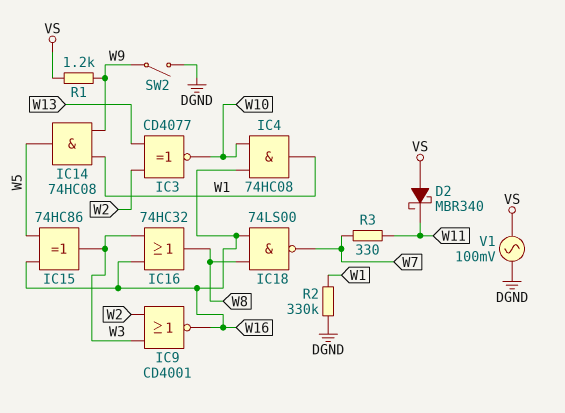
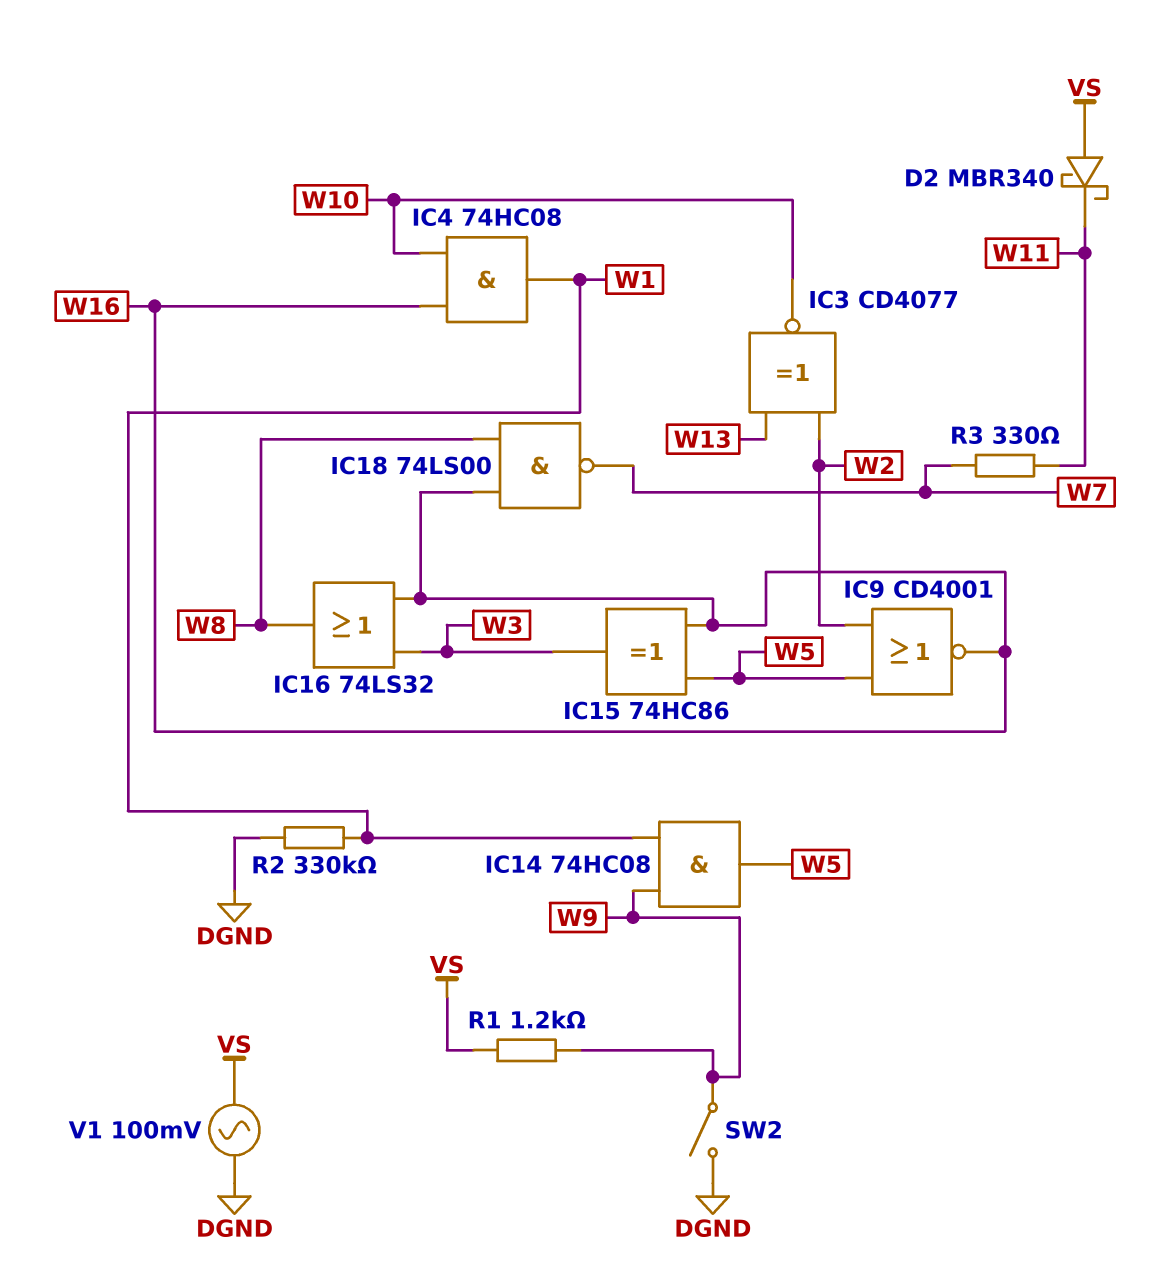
IC9: NOR CD4001 (in W2, in W3, out W16) -> NOR CD4001 (in W2, in W5, out W16)
IC16: OR 74HC32 (in W3, in W16, out W8) -> OR 74LS32 (in W3, in W16, out W8)

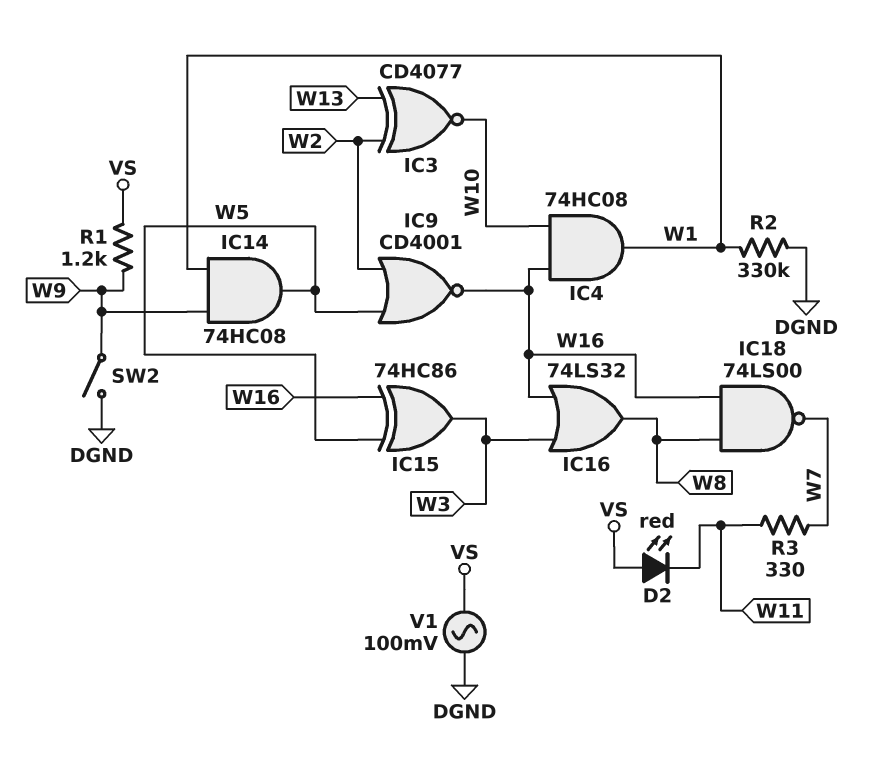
D2: schottky MBR340 (A VS, K W11) -> LED red (A VS, K W11)

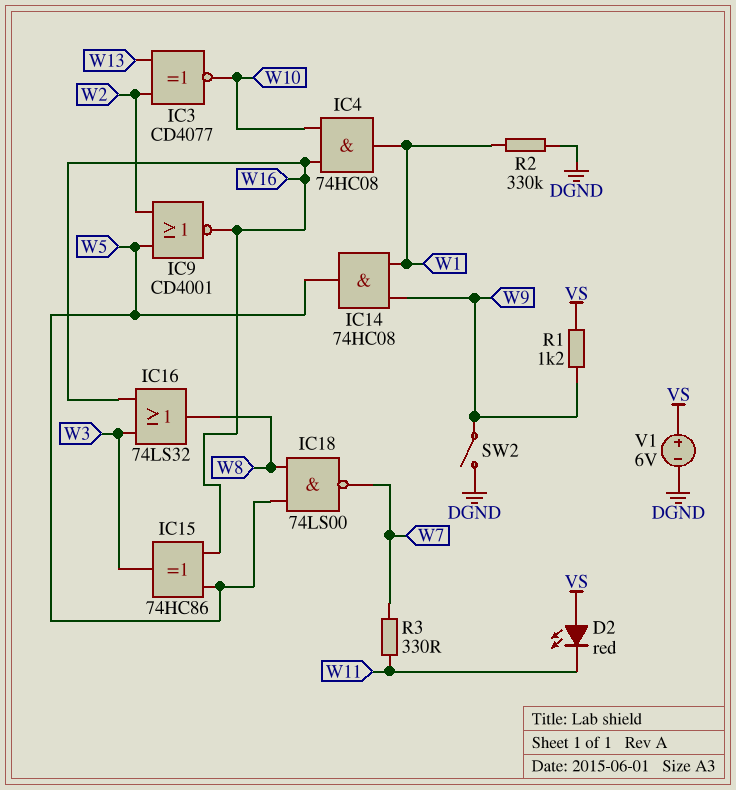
IC18: NAND 74LS00 (in W8, in W16, out W7) -> NAND 74LS00 (in W5, in W8, out W7)
V1: AC 100mV (DGND, VS) -> 6V (plus VS, minus DGND)

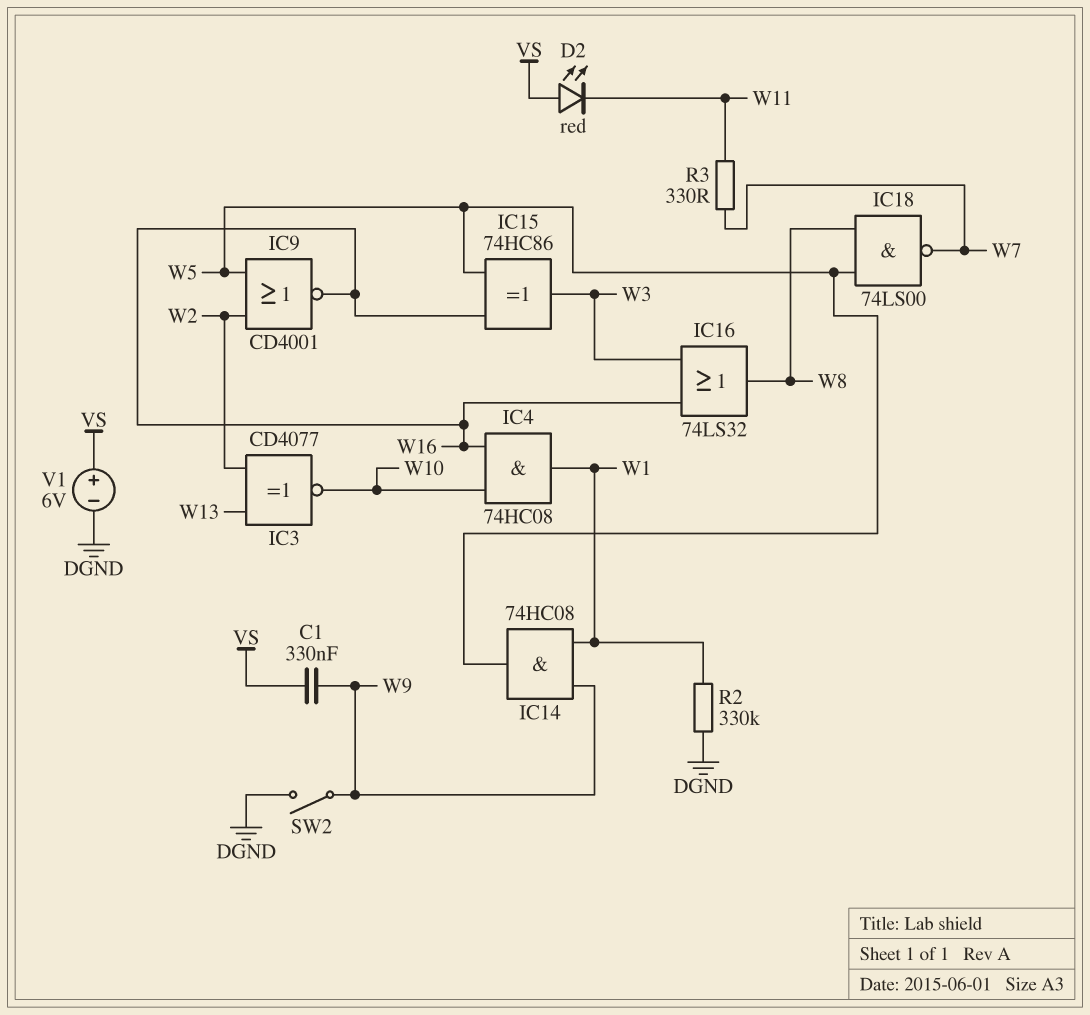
C1: none -> 330nF (VS, W9)
R1: 1.2k (VS, W9) -> none

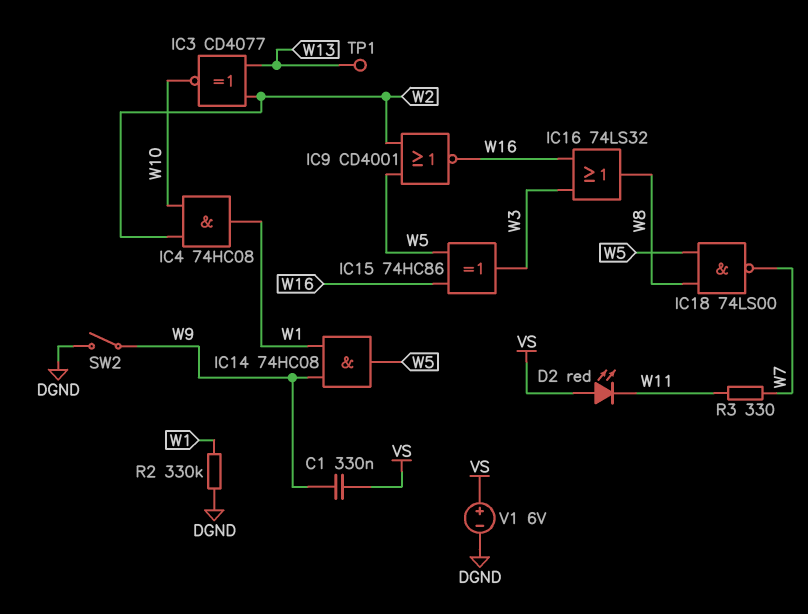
IC4: AND 74HC08 (in W10, in W16, out W1) -> AND 74HC08 (in W2, in W10, out W1)
TP1: none -> test point (W13)

